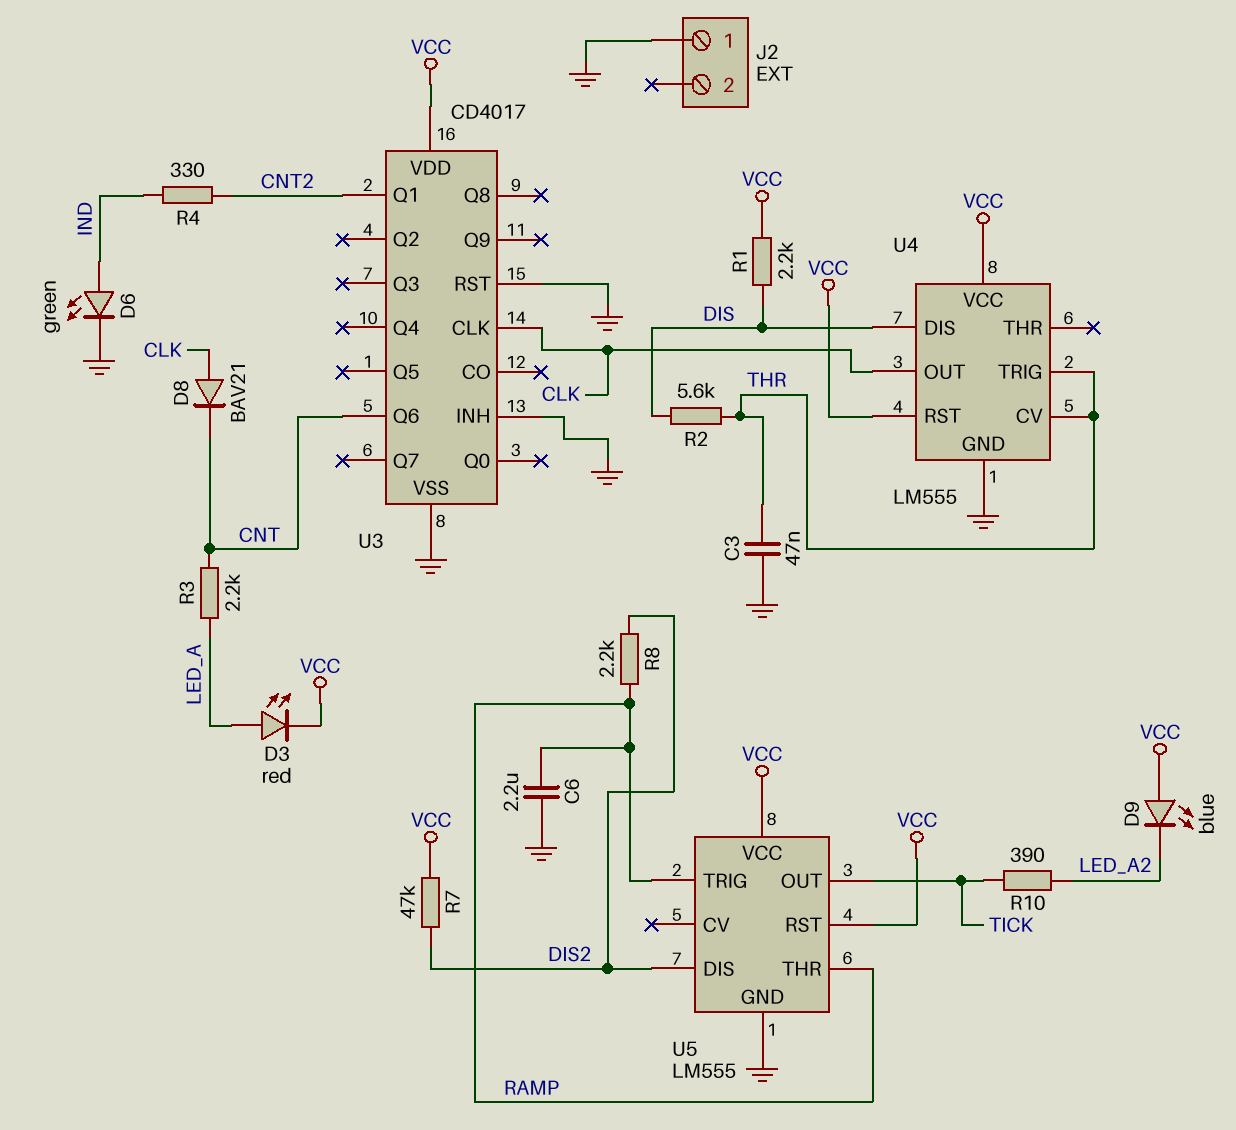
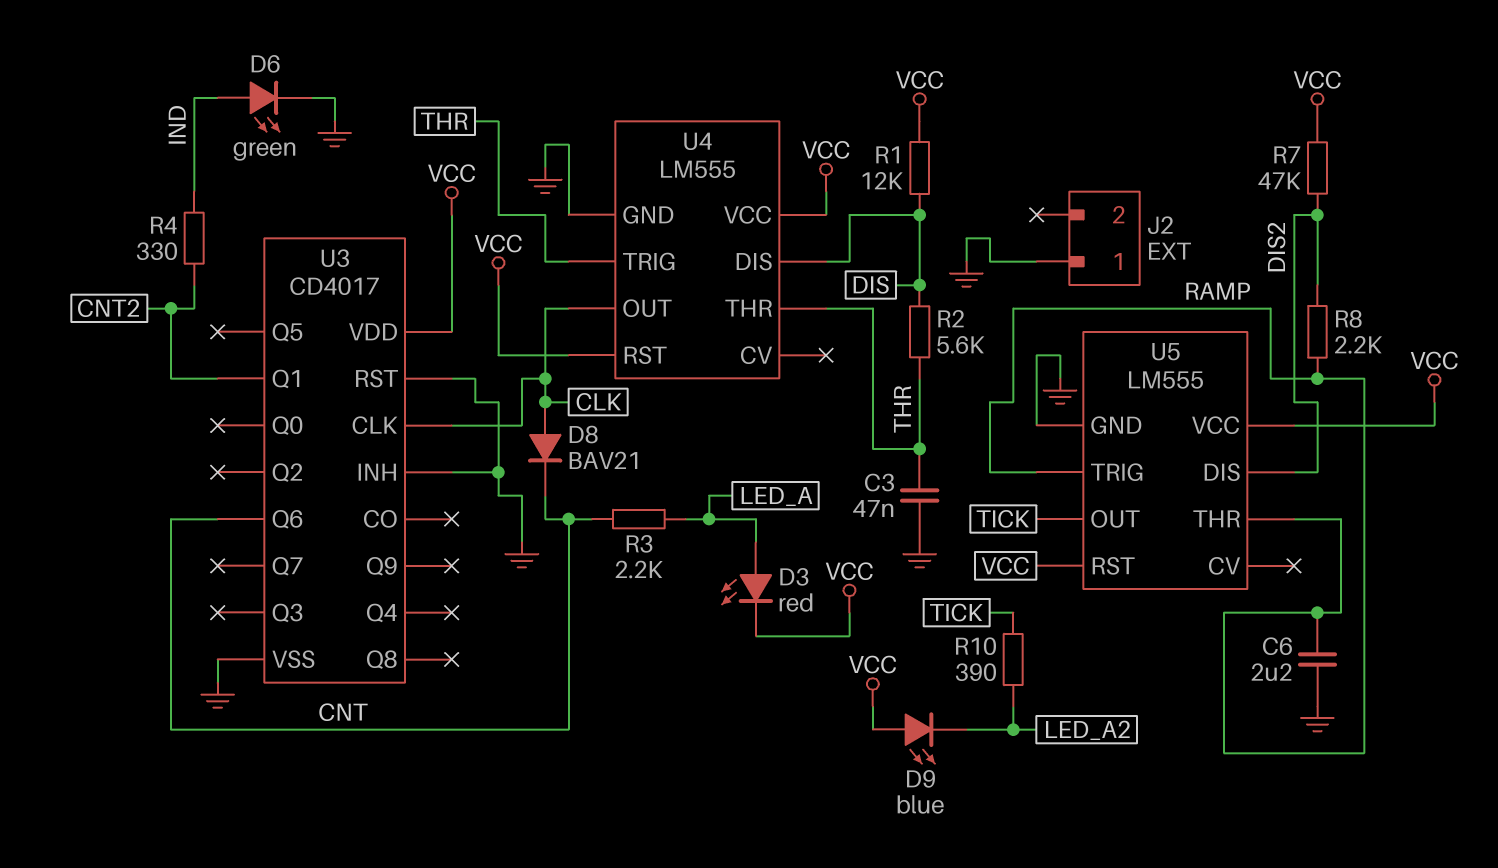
R1: 2.2k (DIS, VCC) -> 12k (DIS, VCC)
U4 pin CV: THR -> none
U4 pin THR: none -> THR

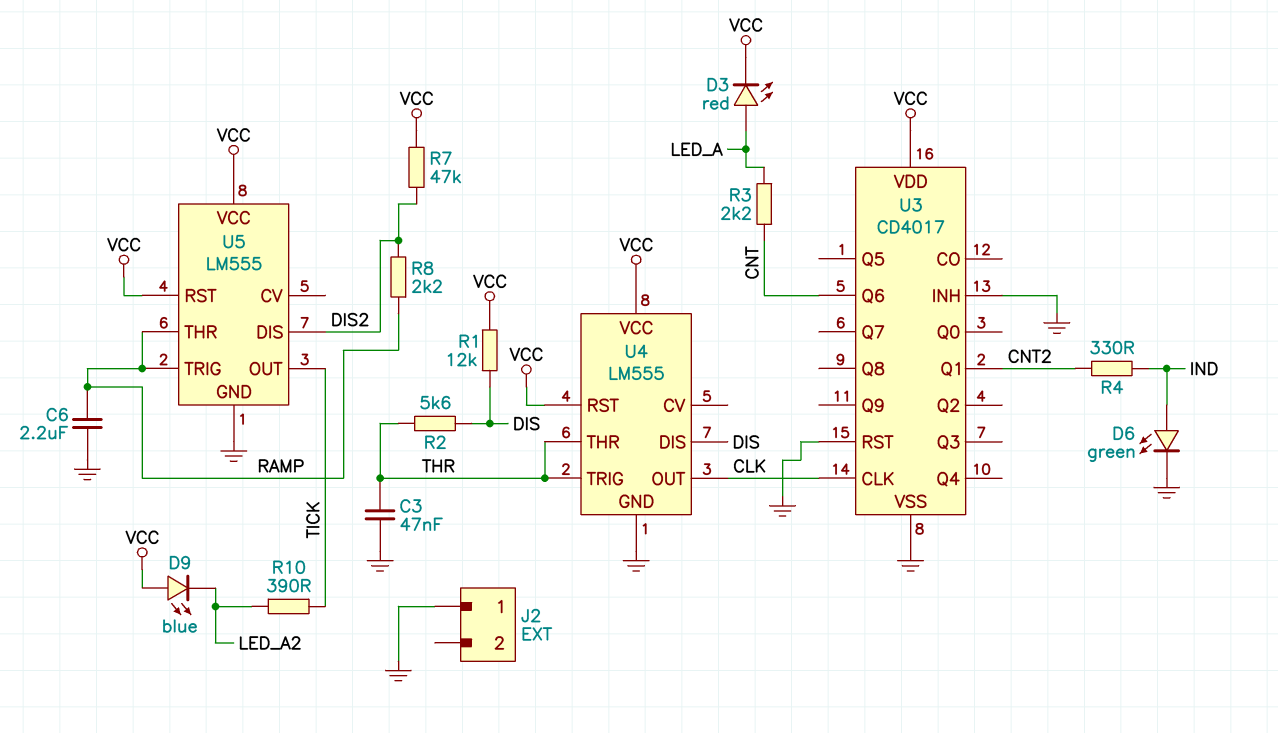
D8: diode BAV21 (A CLK, K CNT) -> none

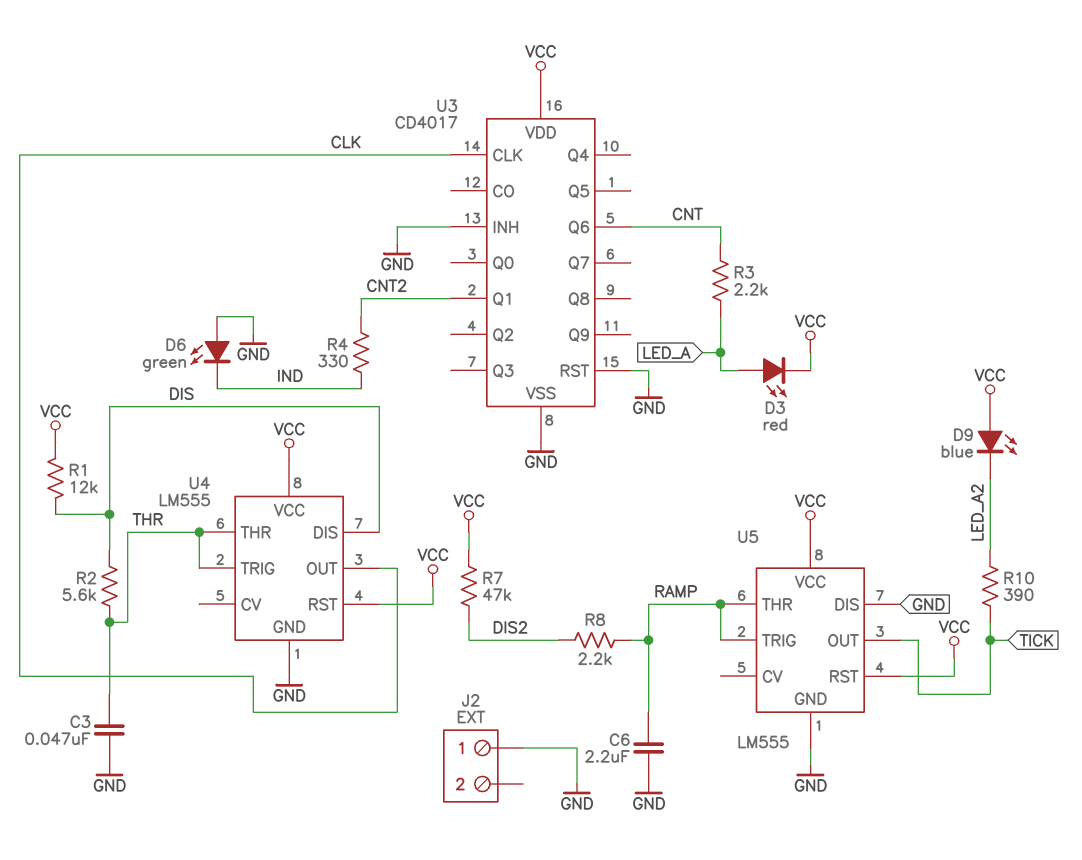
D6: LED green (A IND, K GND) -> LED green (A GND, K IND)
U5 pin DIS: DIS2 -> GND

